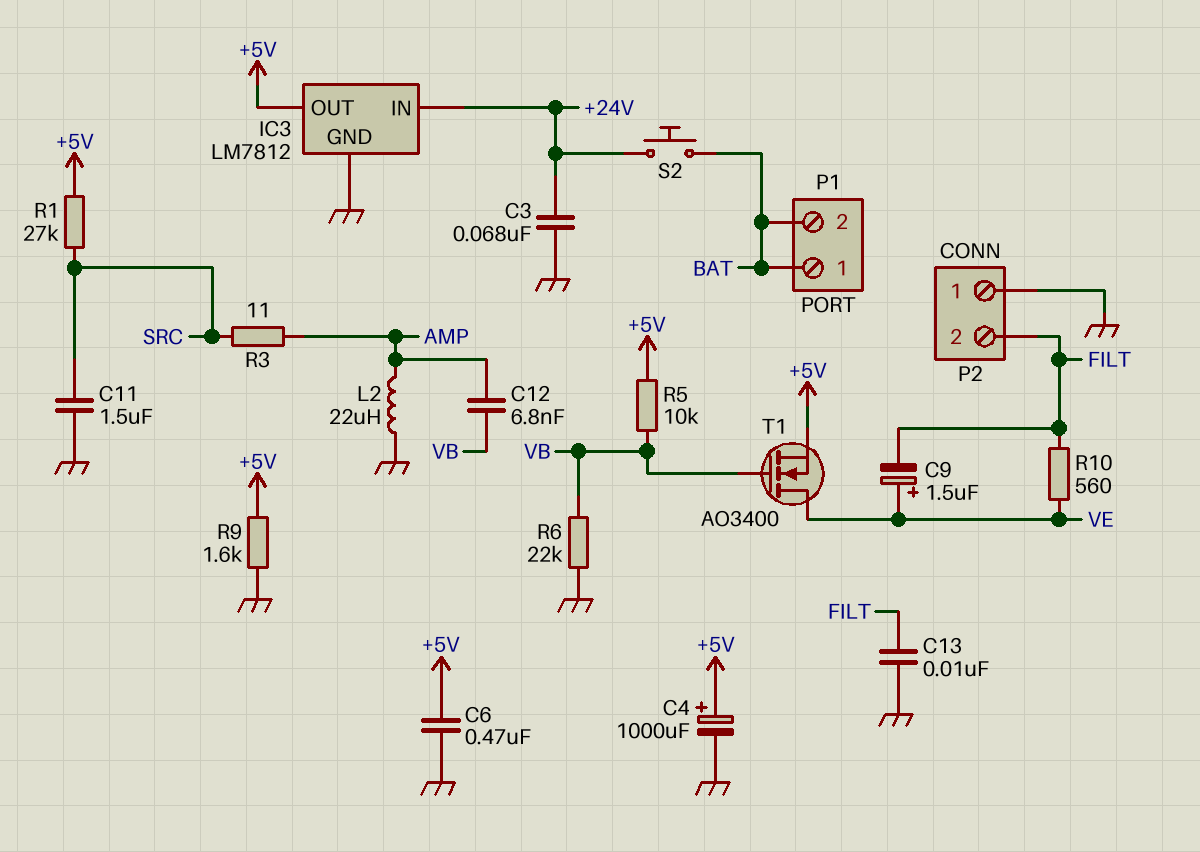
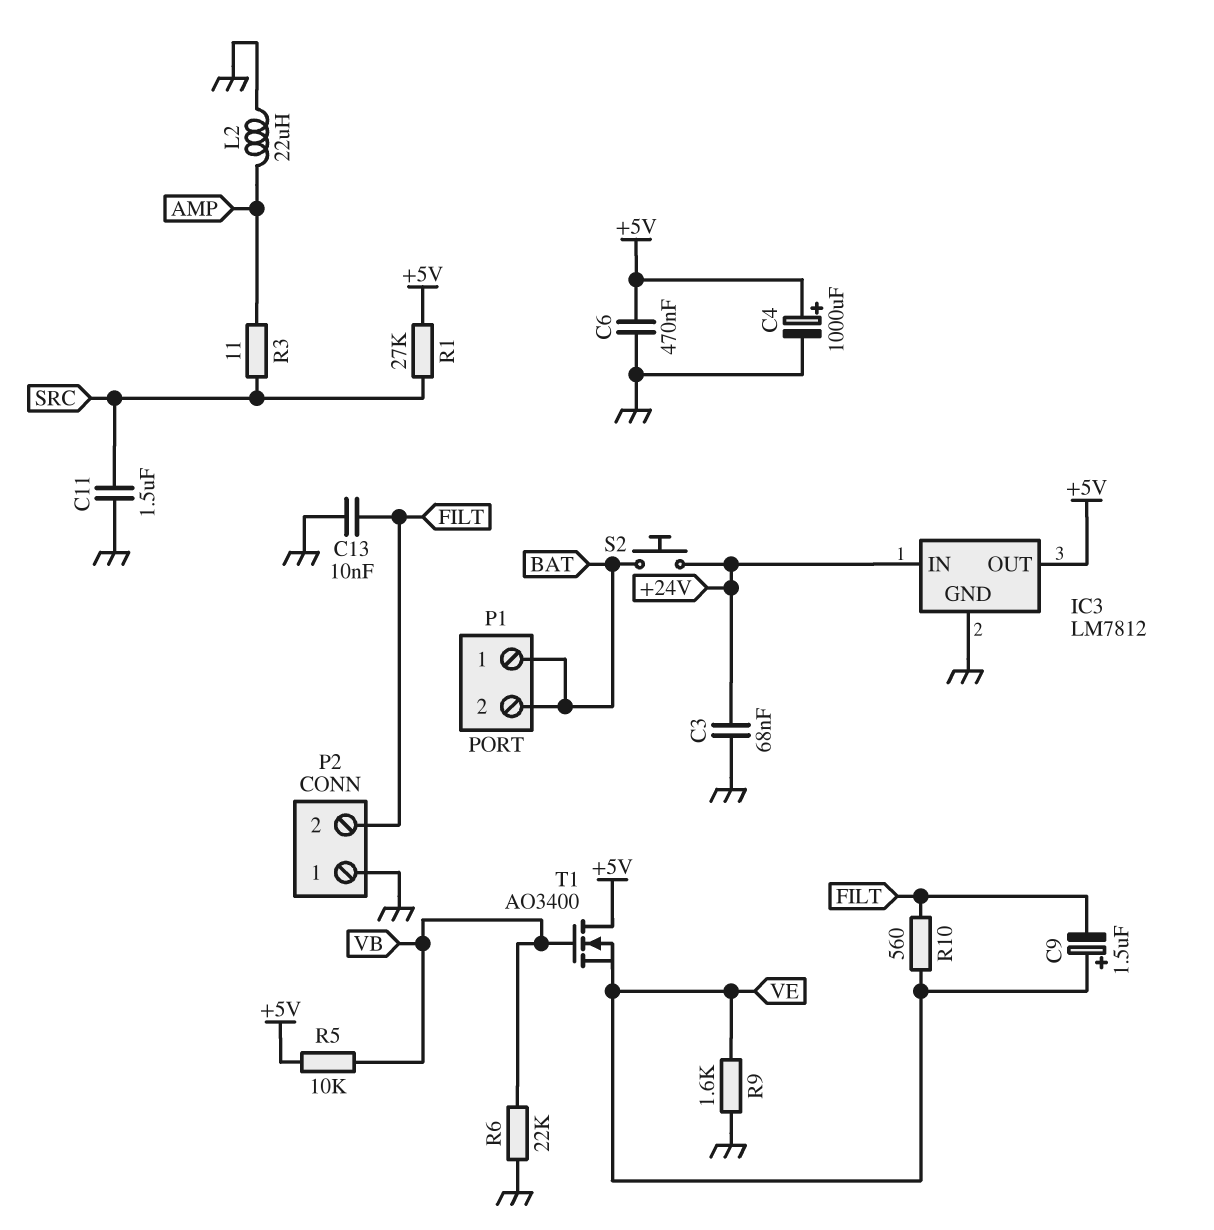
C12: 6.8nF (AMP, VB) -> none
R9: 1.6k (+5V, GND) -> 1.6k (GND, VE)
T1: NMOS AO3400 (G VB, D VE, S +5V) -> NMOS AO3400 (G VB, D +5V, S VE)

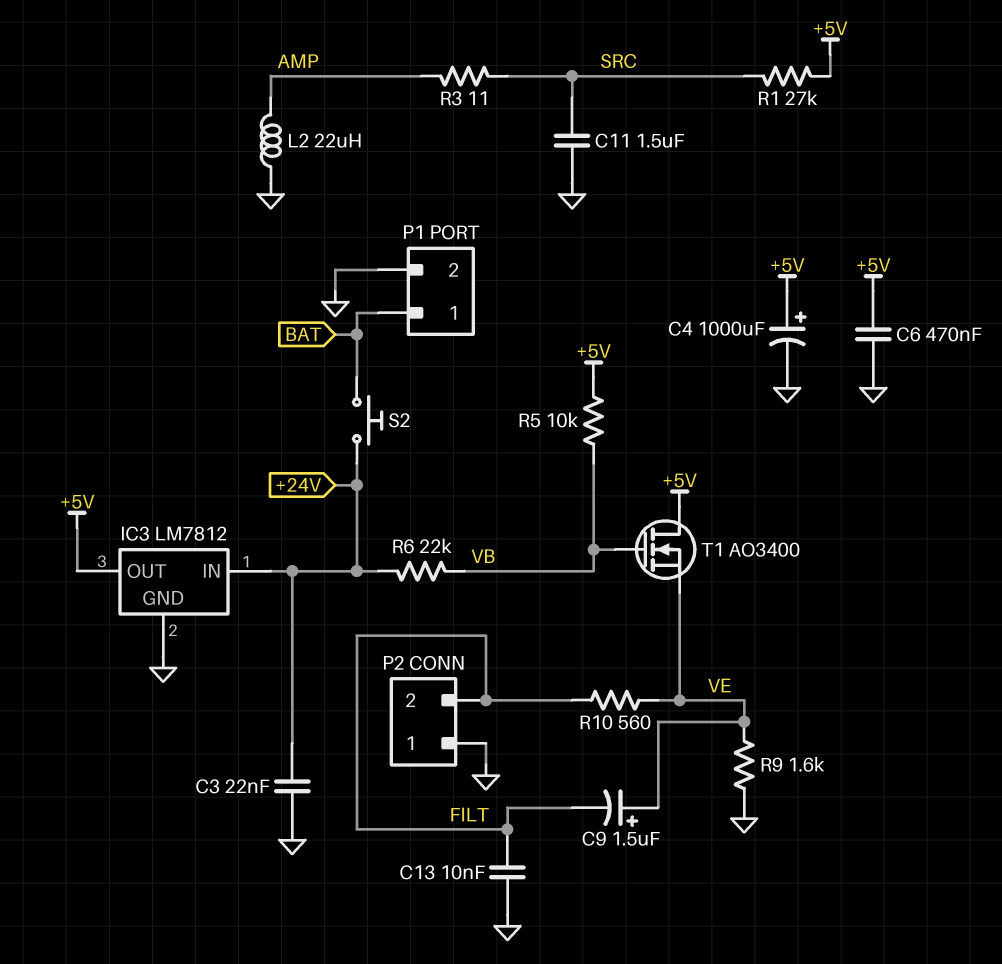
C3: 68nF (+24V, GND) -> 22nF (+24V, GND)
P1 pin 2: BAT -> GND
R6: 22k (GND, VB) -> 22k (+24V, VB)

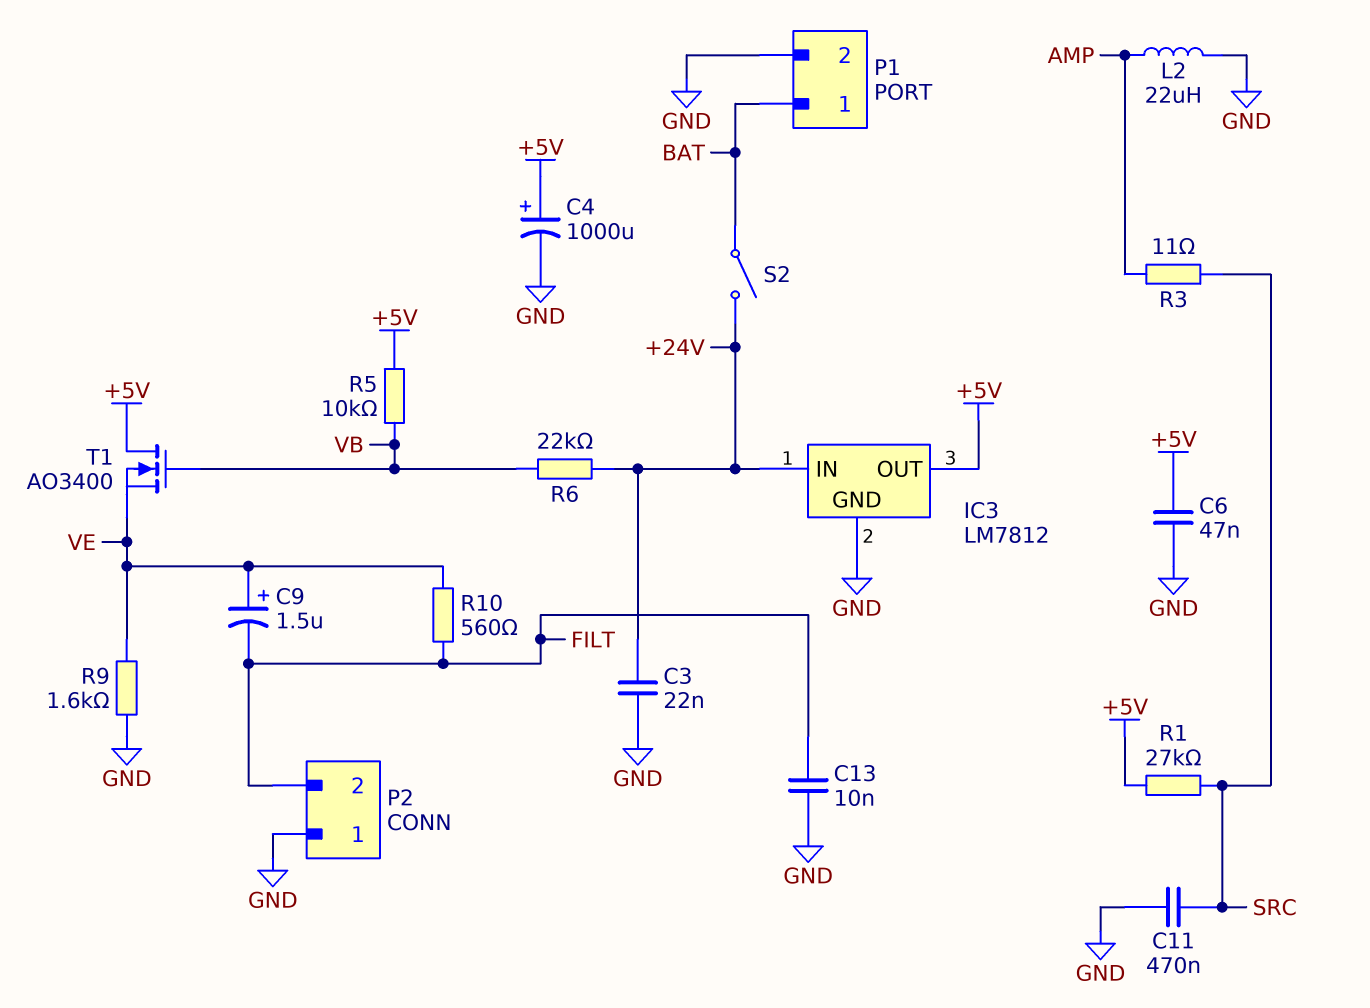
C6: 470nF (+5V, GND) -> 47nF (+5V, GND)
C11: 1.5uF (GND, SRC) -> 470nF (GND, SRC)
S2: button (+24V, BAT) -> switch (+24V, BAT)

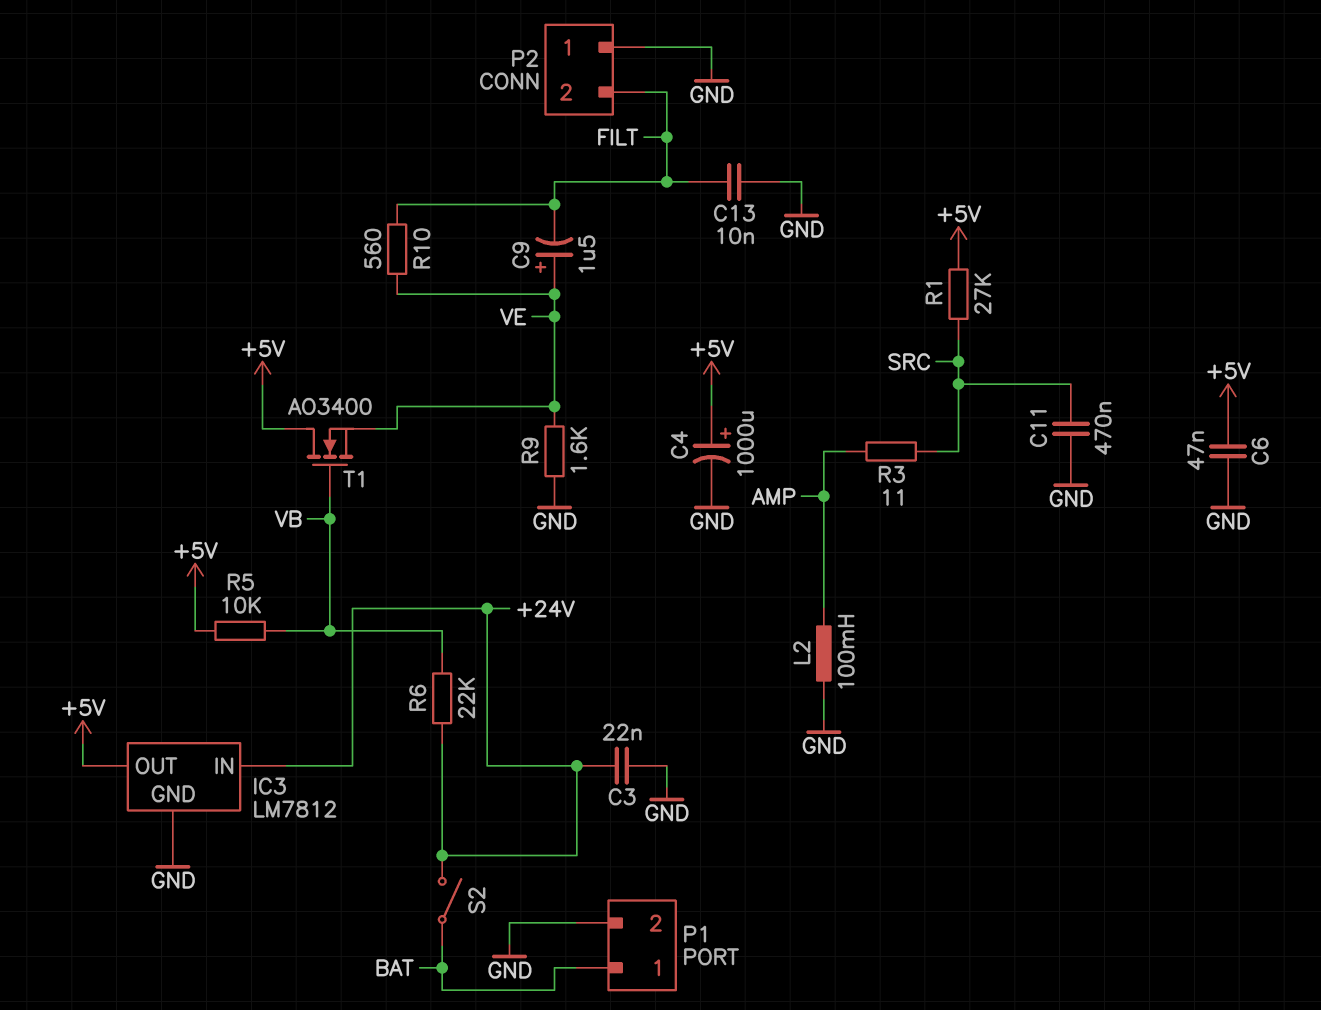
L2: 22uH (AMP, GND) -> 100mH (AMP, GND)

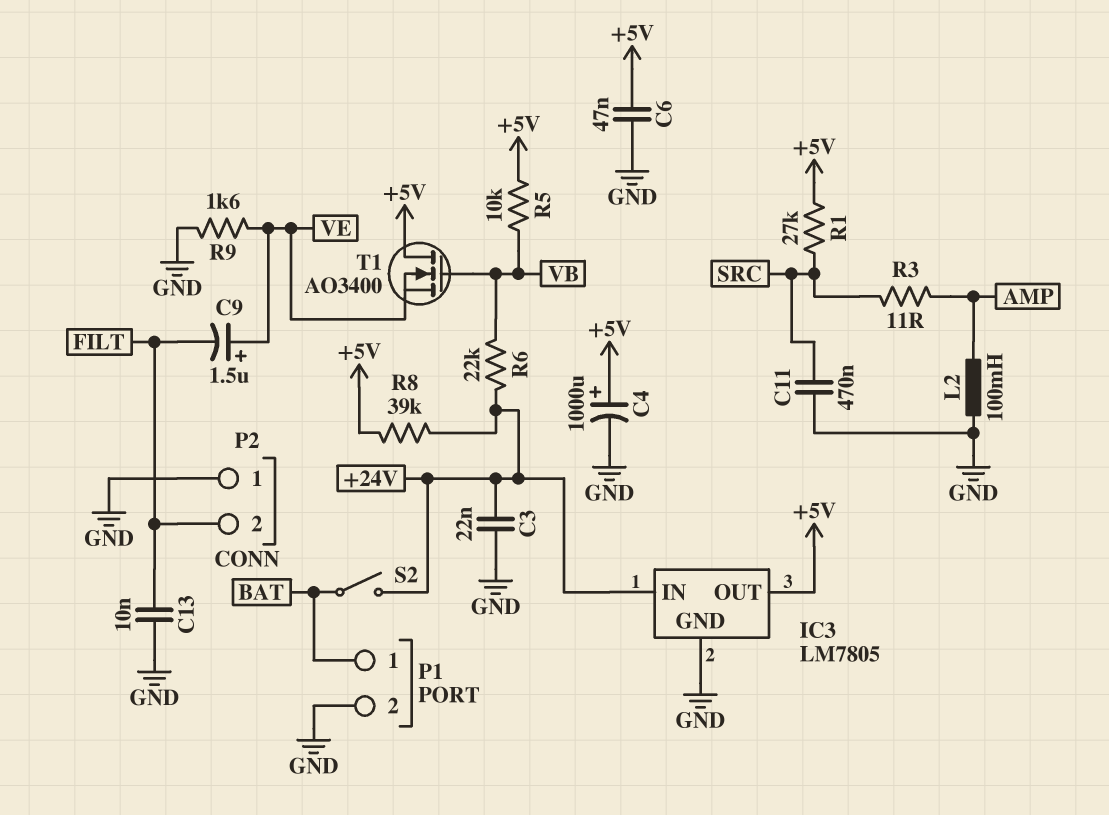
IC3: LM7812 -> LM7805
R8: none -> 39k (+5V, +24V)
R10: 560 (FILT, VE) -> none

